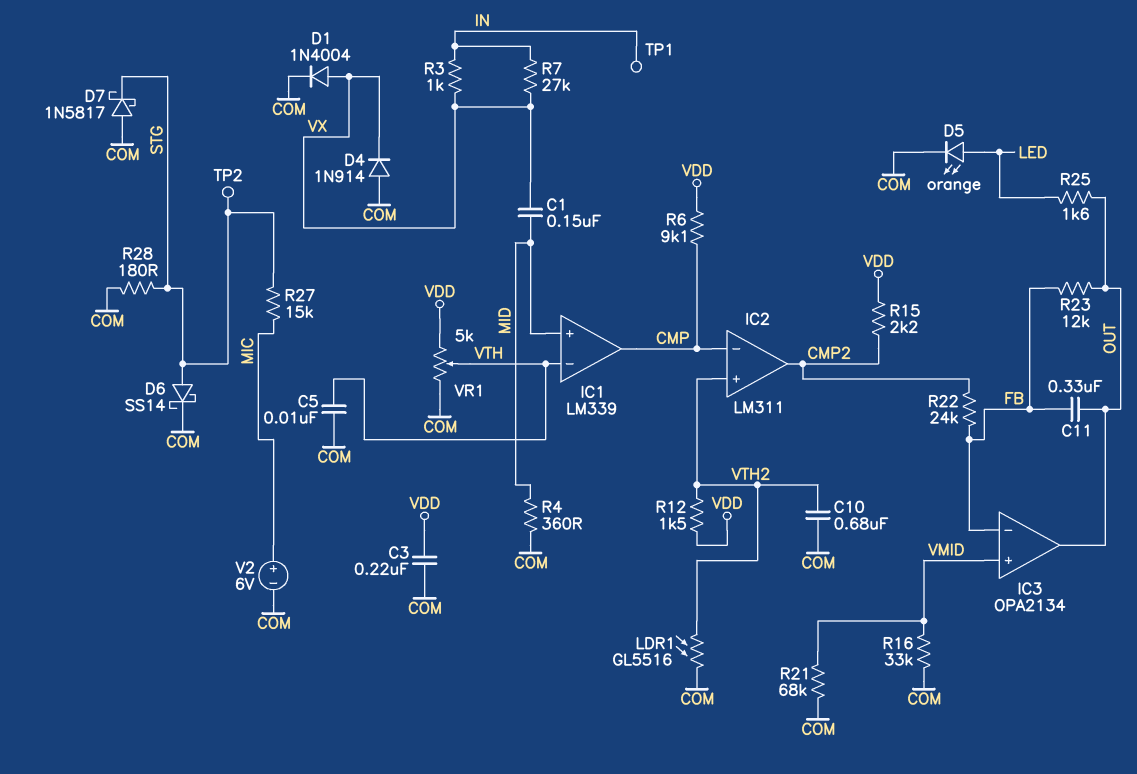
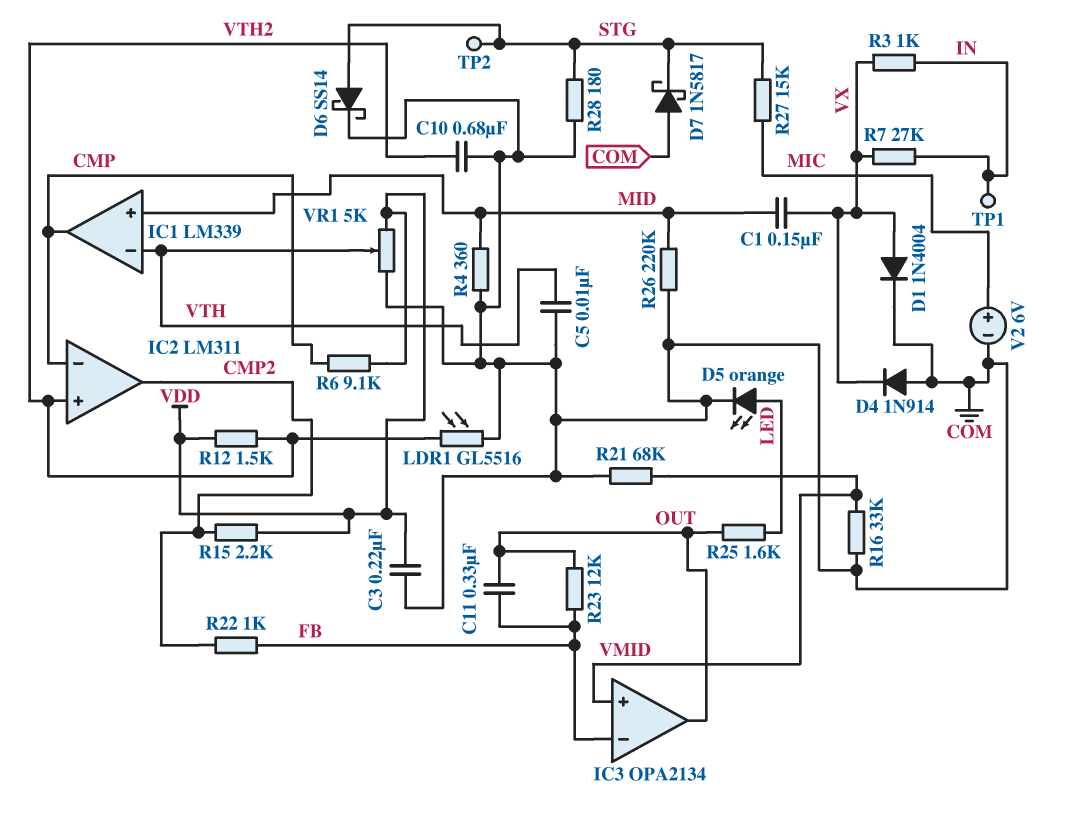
R22: 24k (CMP2, FB) -> 1k (CMP2, FB)
R26: none -> 220k (COM, MID)

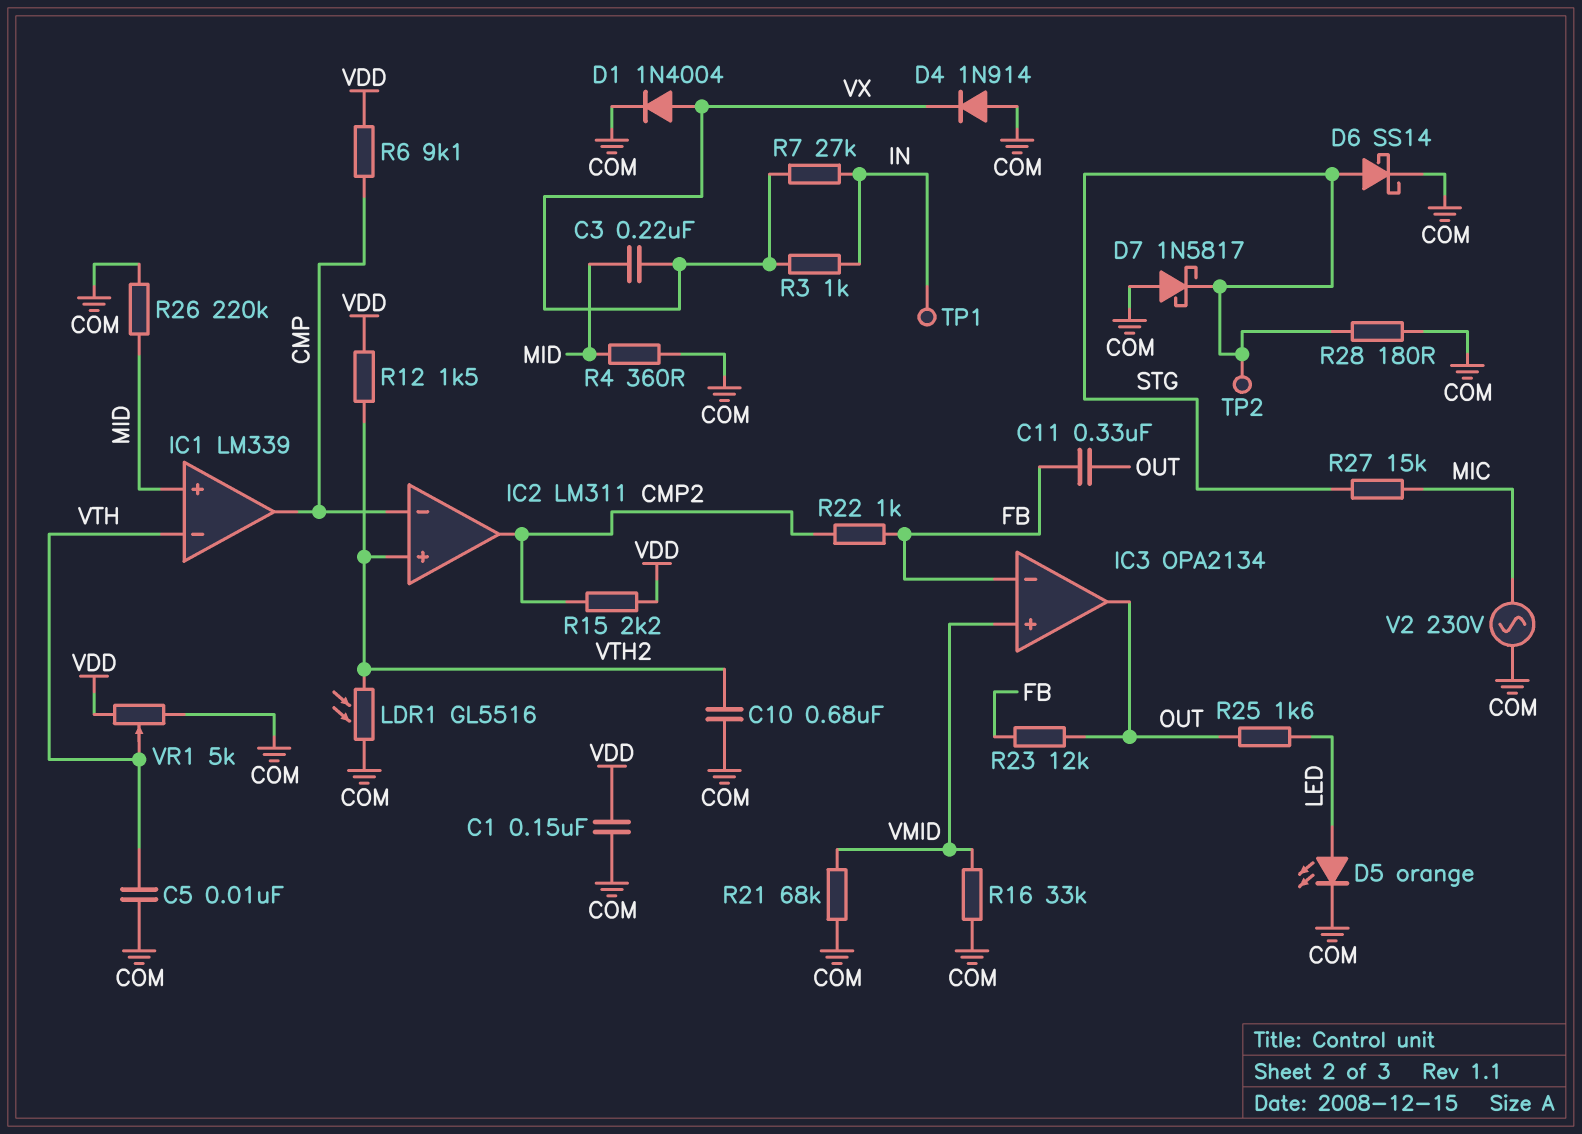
C1: 150nF (MID, VX) -> 150nF (COM, VDD)
C3: 220nF (COM, VDD) -> 220nF (MID, VX)
V2: 6V (plus MIC, minus COM) -> AC 230V (COM, MIC)

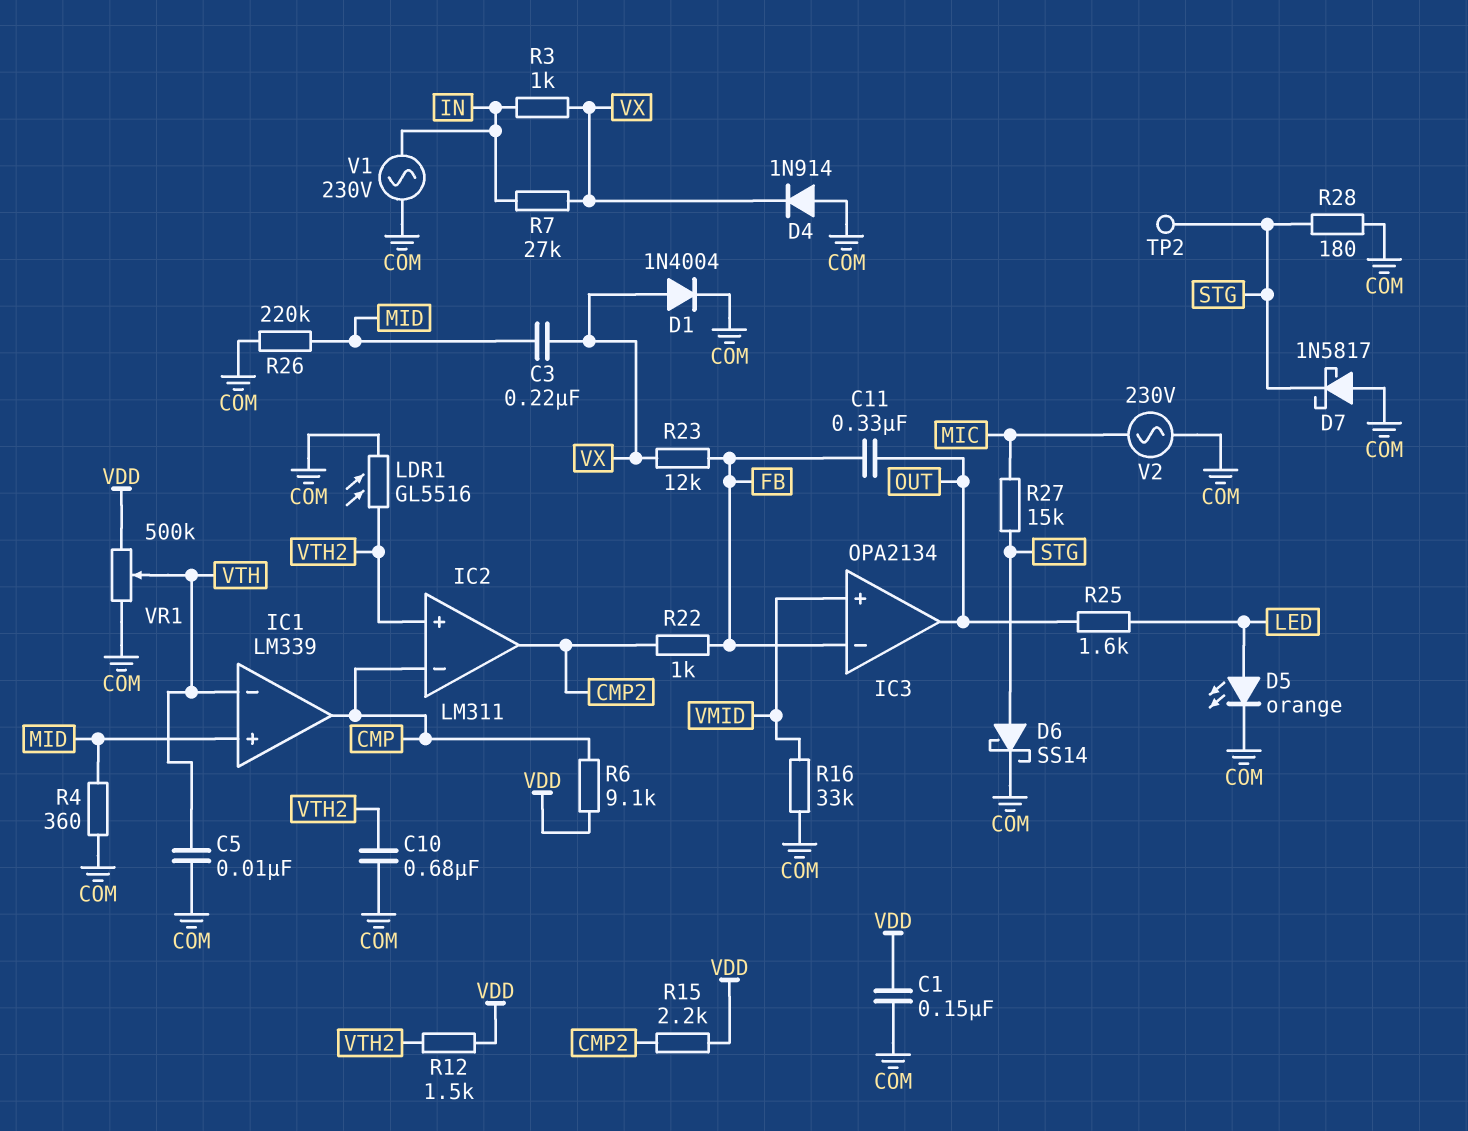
R21: 68k (COM, VMID) -> none
R23: 12k (FB, OUT) -> 12k (FB, VX)
TP1: test point (IN) -> none
V1: none -> AC 230V (COM, IN)
VR1: 5k (COM, VDD, wiper VTH) -> 500k (COM, VDD, wiper VTH)

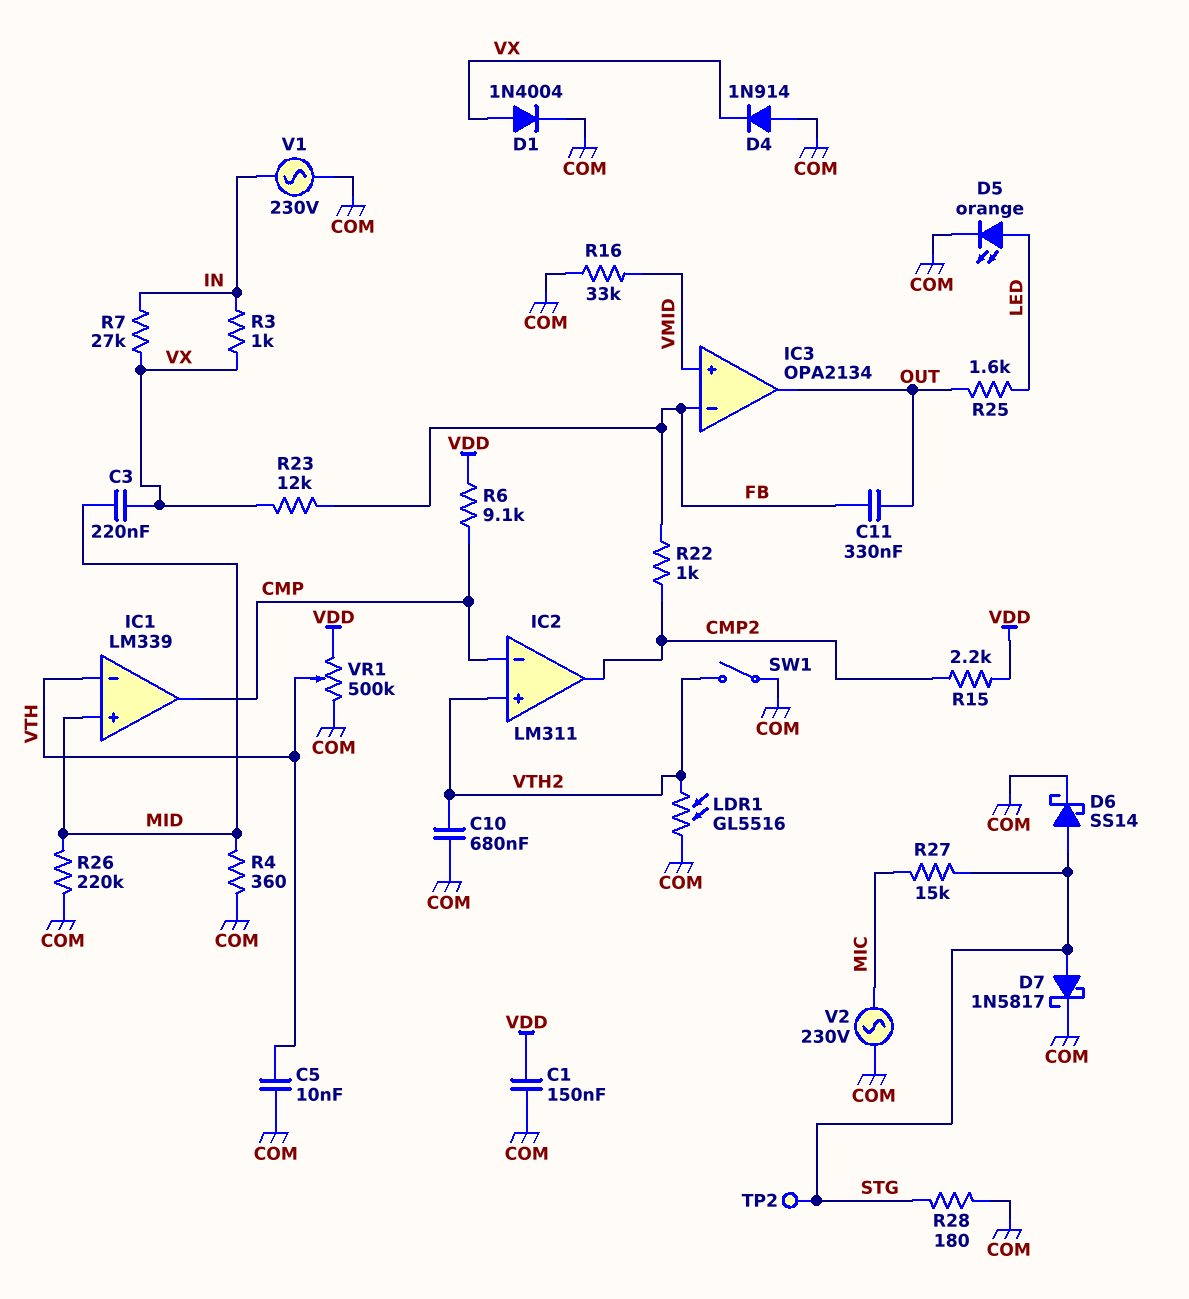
D7: schottky 1N5817 (A COM, K STG) -> schottky 1N5817 (A STG, K COM)
R12: 1.5k (VDD, VTH2) -> none
SW1: none -> switch (COM, VTH2)

